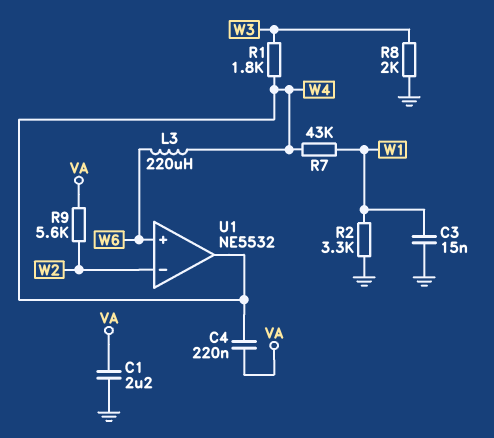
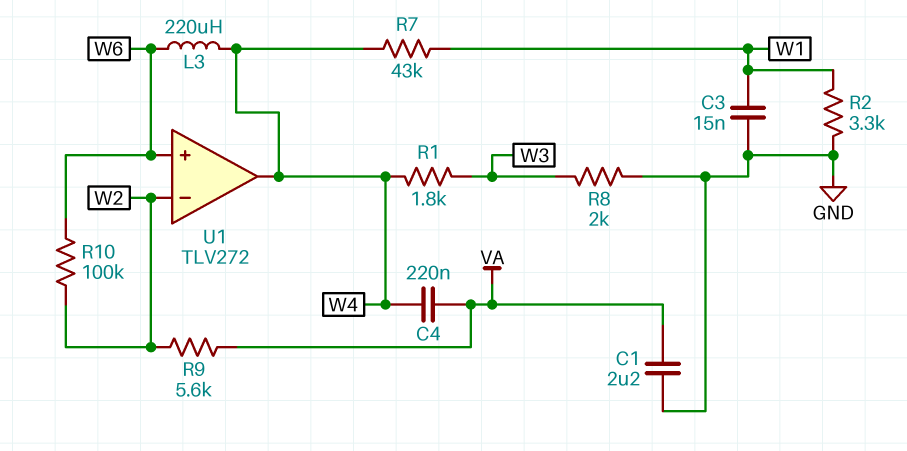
R10: none -> 100k (W2, W6)
U1: NE5532 -> TLV272

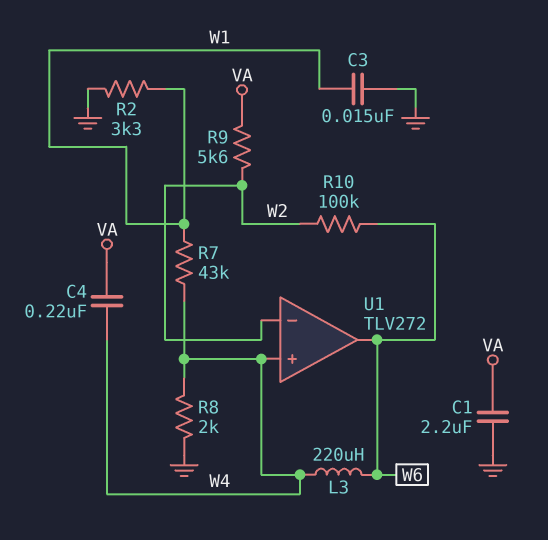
R1: 1.8k (W3, W4) -> none
R8: 2k (GND, W3) -> 2k (GND, W4)
U1 pin in+: W6 -> W4
U1 pin out: W4 -> W6

